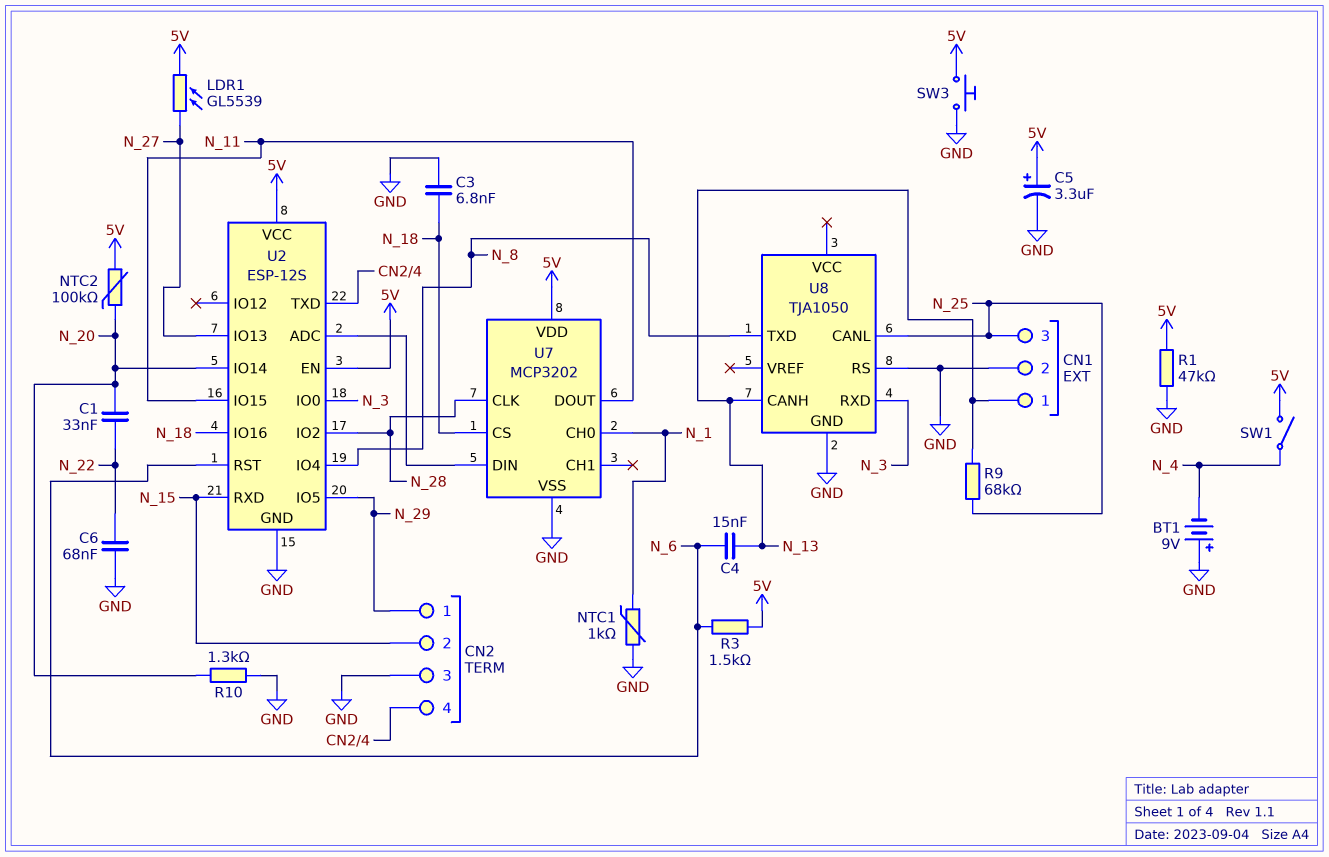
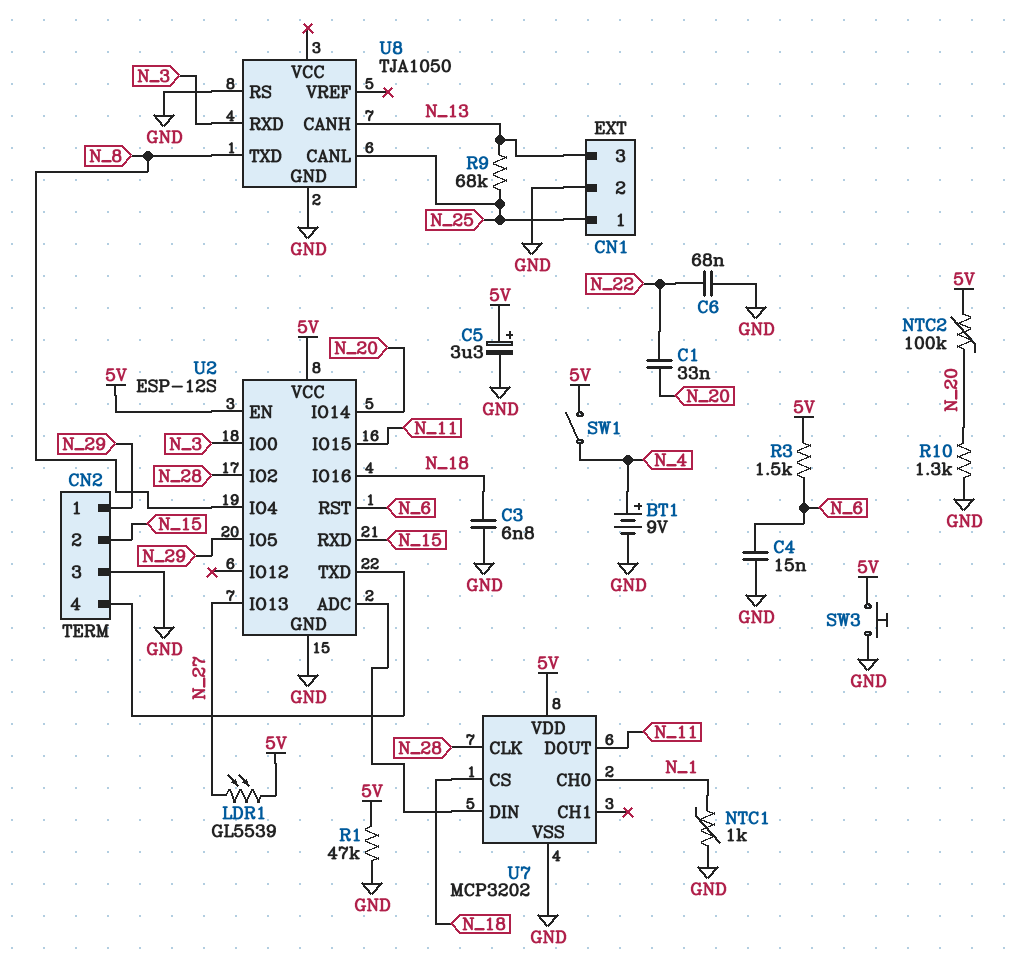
BT1: 9V (plus GND, minus N_4) -> 9V (plus N_4, minus GND)
C4: 15nF (N_6, N_13) -> 15nF (GND, N_6)
CN1 pin 1: N_13 -> N_25
CN1 pin 3: N_25 -> N_13

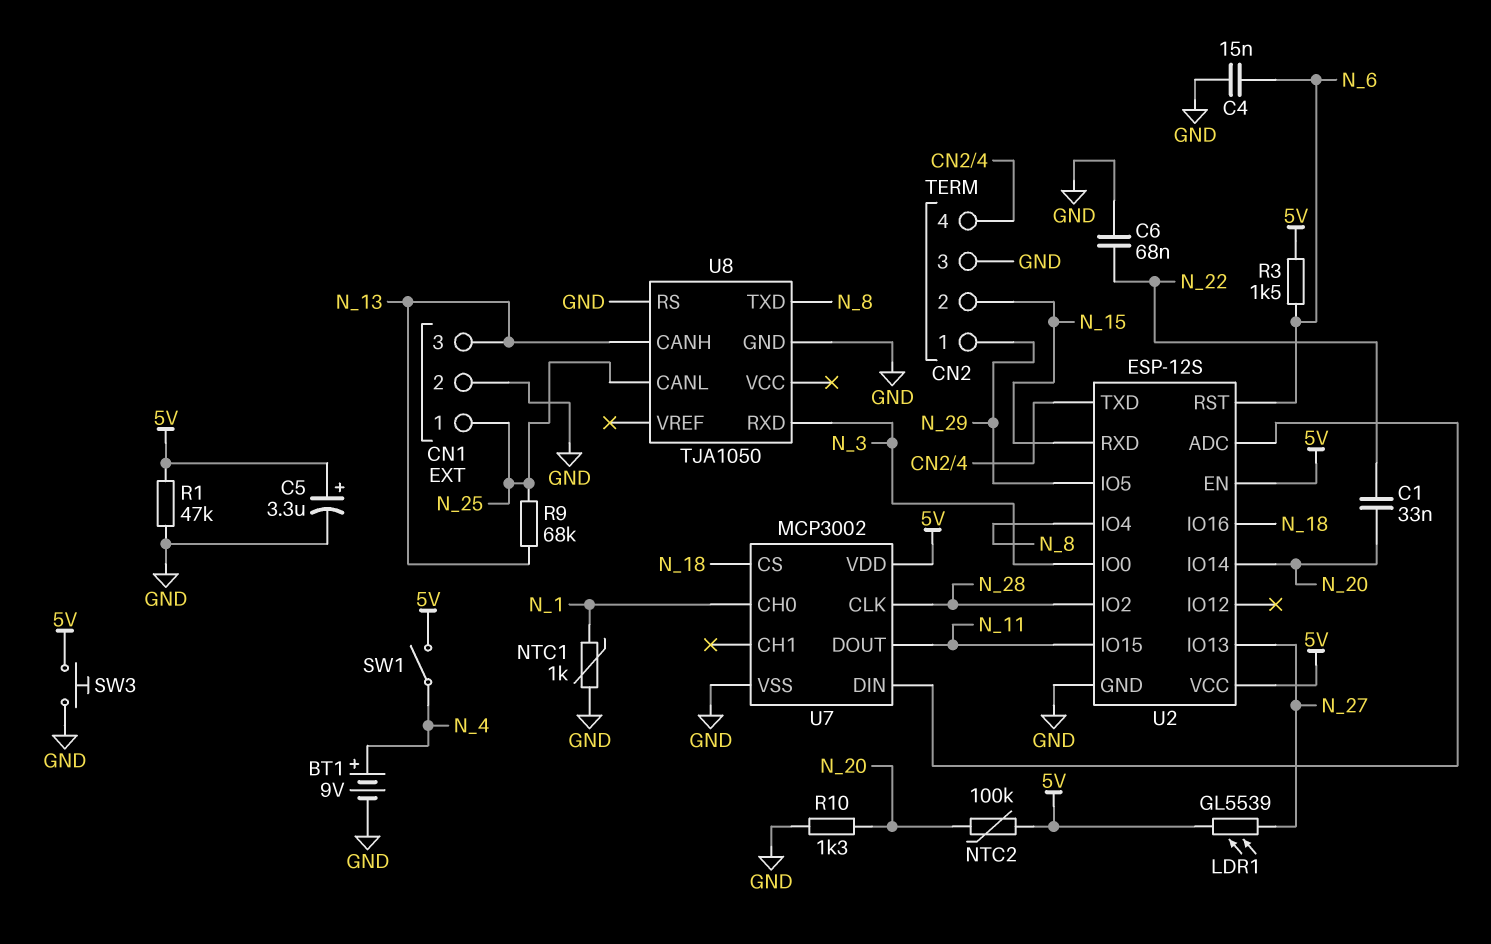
C3: 6.8nF (GND, N_18) -> none
U7: MCP3202 -> MCP3002

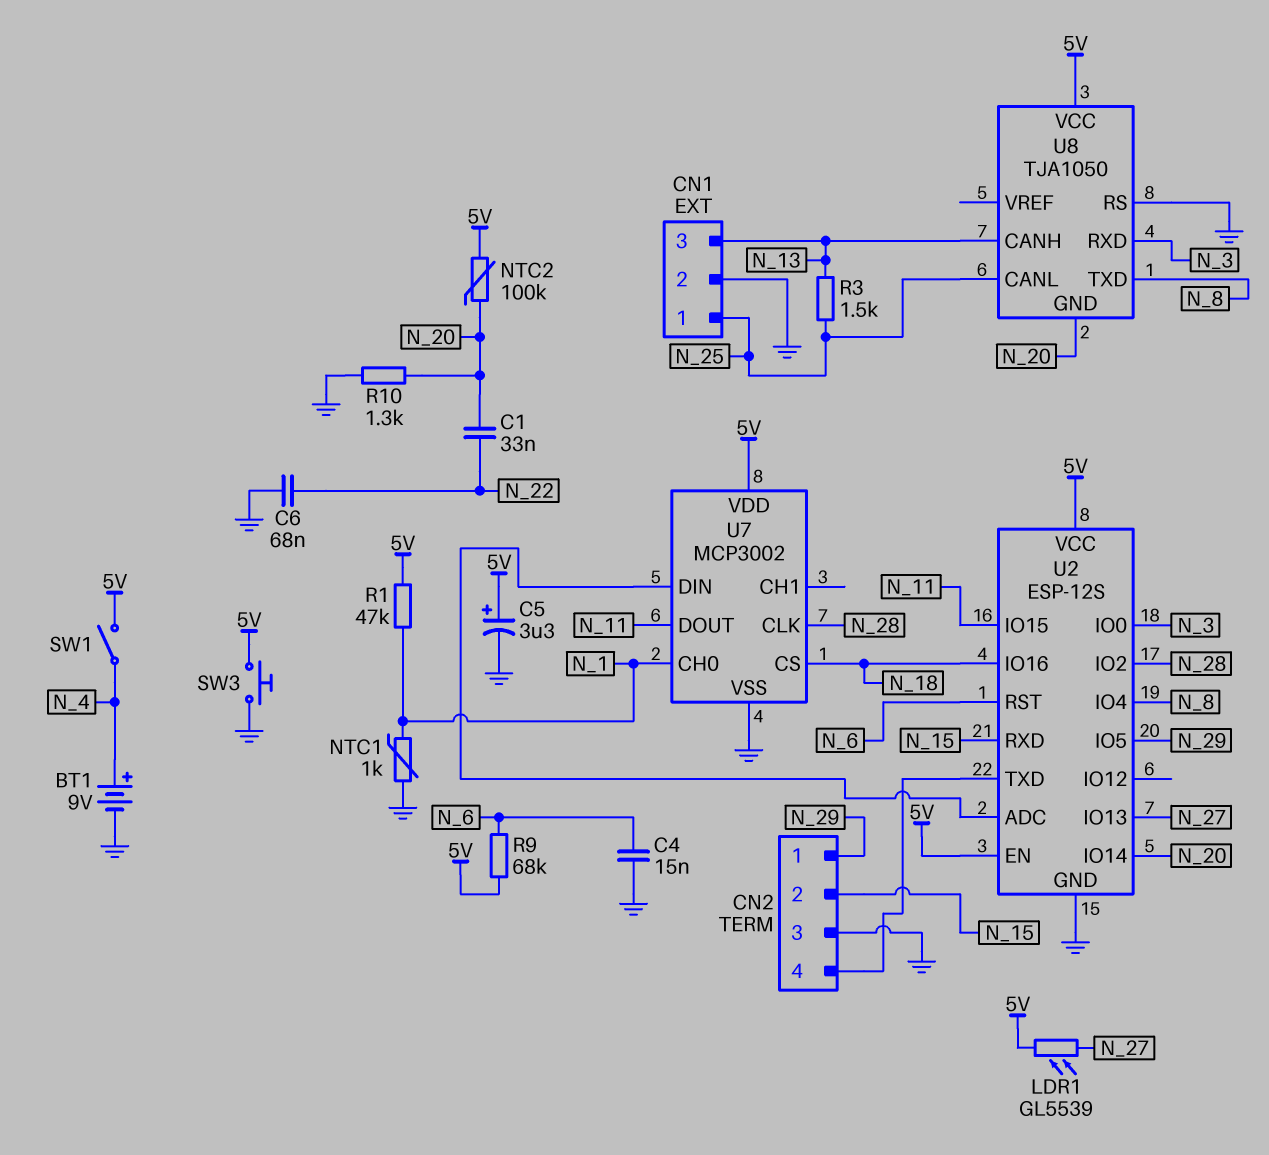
R1: 47k (5V, GND) -> 47k (5V, N_1)
R3: 1.5k (5V, N_6) -> 1.5k (N_13, N_25)
R9: 68k (N_13, N_25) -> 68k (5V, N_6)
U8 pin GND: GND -> N_20
U8 pin VCC: none -> 5V

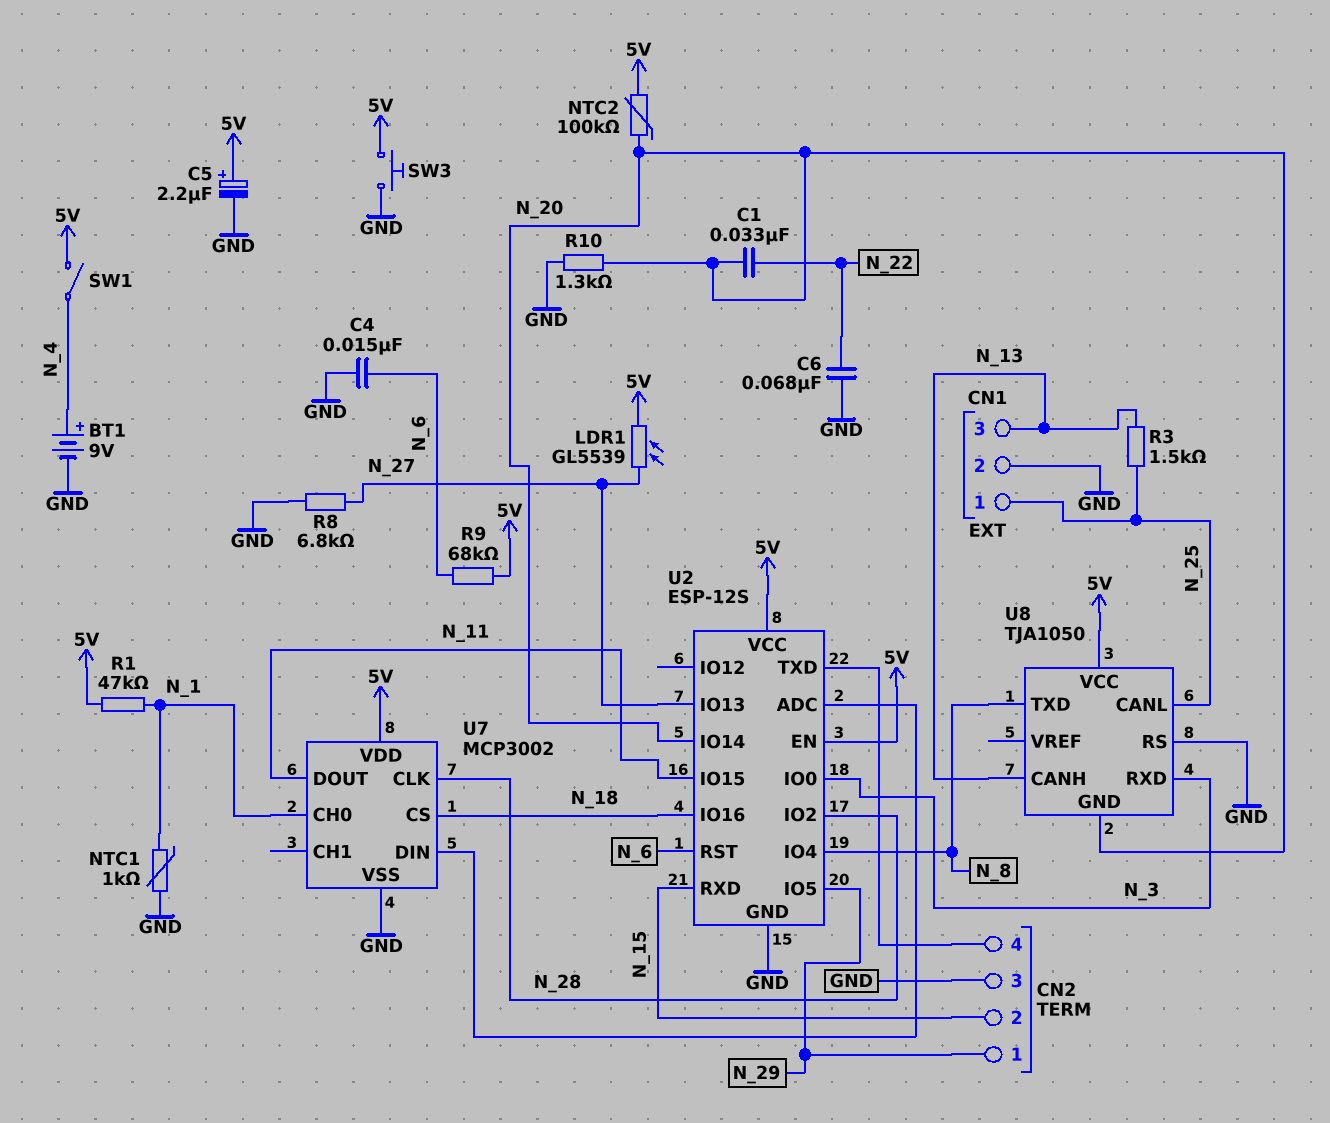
C5: 3.3uF (plus 5V, minus GND) -> 2.2uF (plus 5V, minus GND)
R8: none -> 6.8k (GND, N_27)

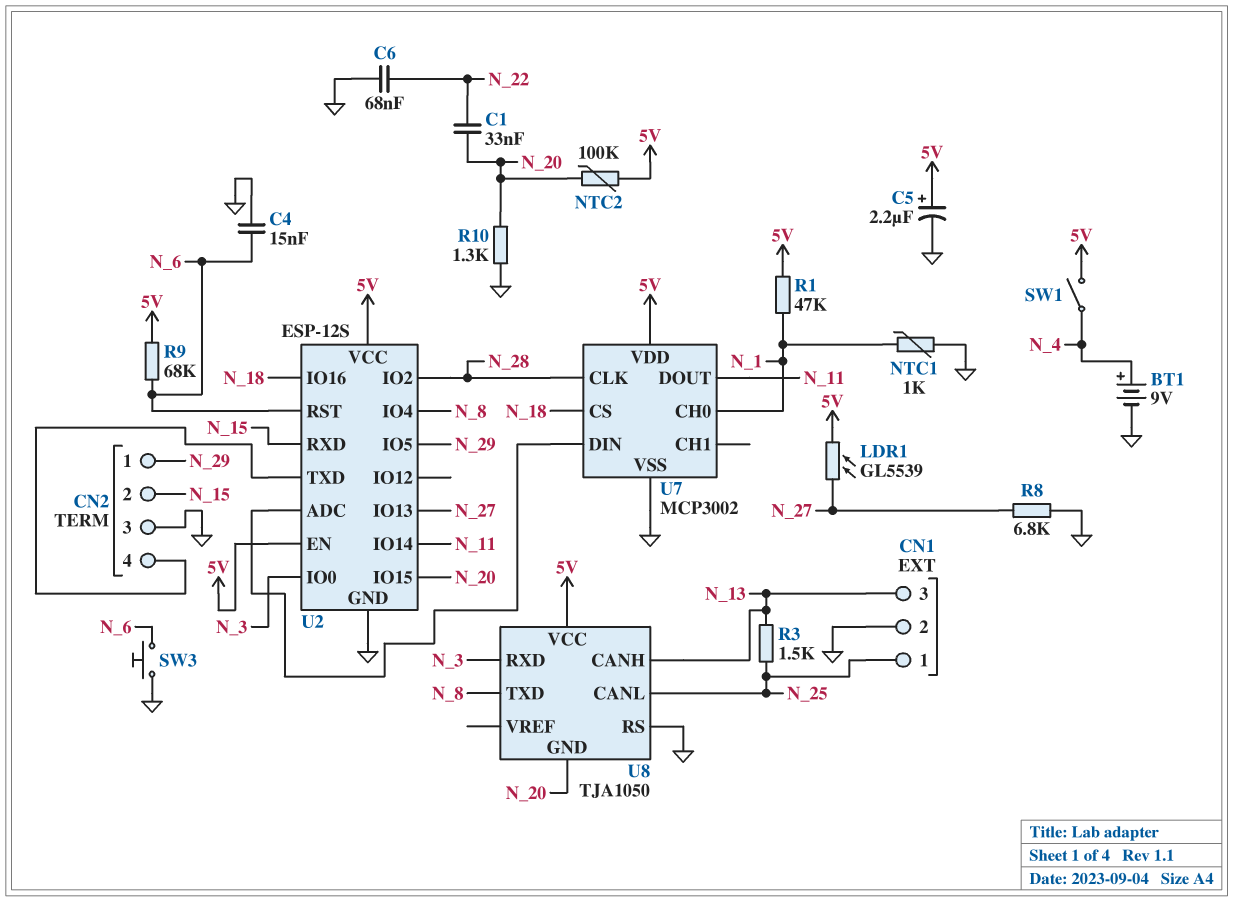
SW3: button (5V, GND) -> button (GND, N_6)
U2 pin IO14: N_20 -> N_11
U2 pin IO15: N_11 -> N_20

